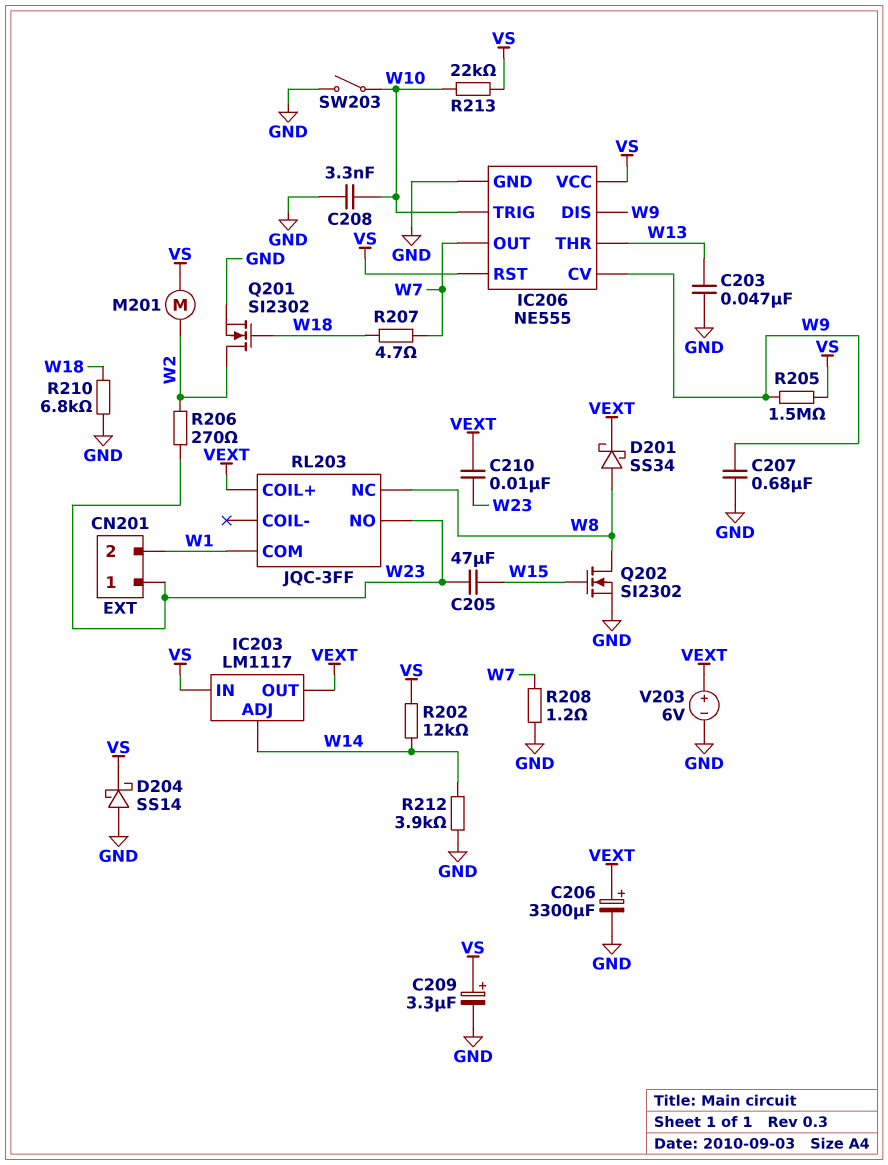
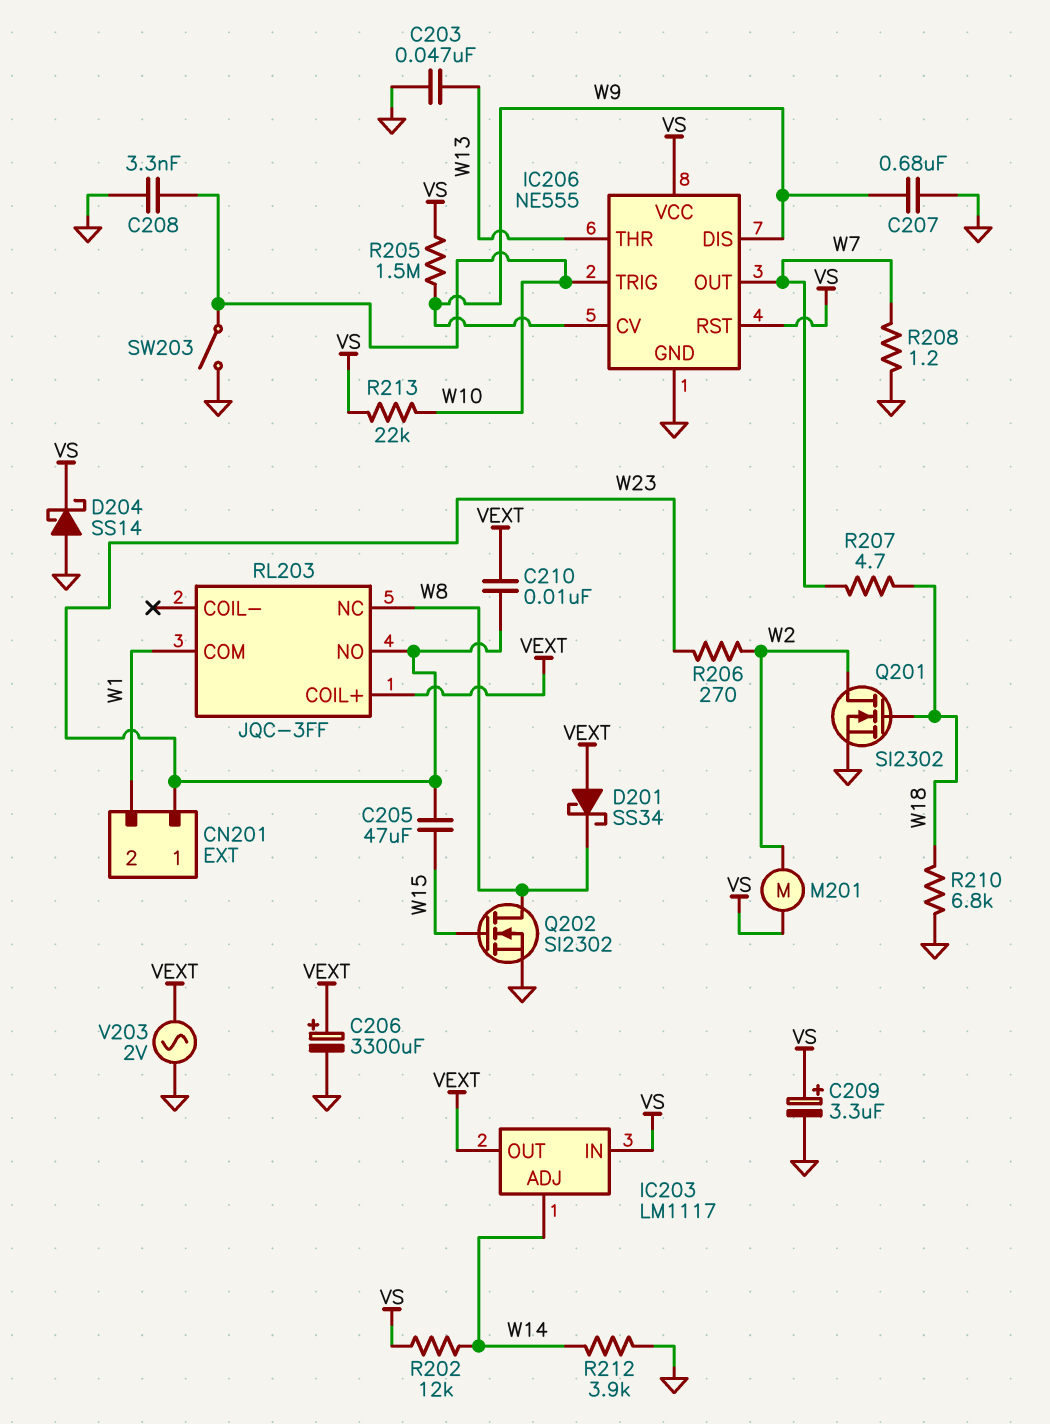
D201: schottky SS34 (A W8, K VEXT) -> schottky SS34 (A VEXT, K W8)
V203: 6V (plus VEXT, minus GND) -> AC 2V (GND, VEXT)

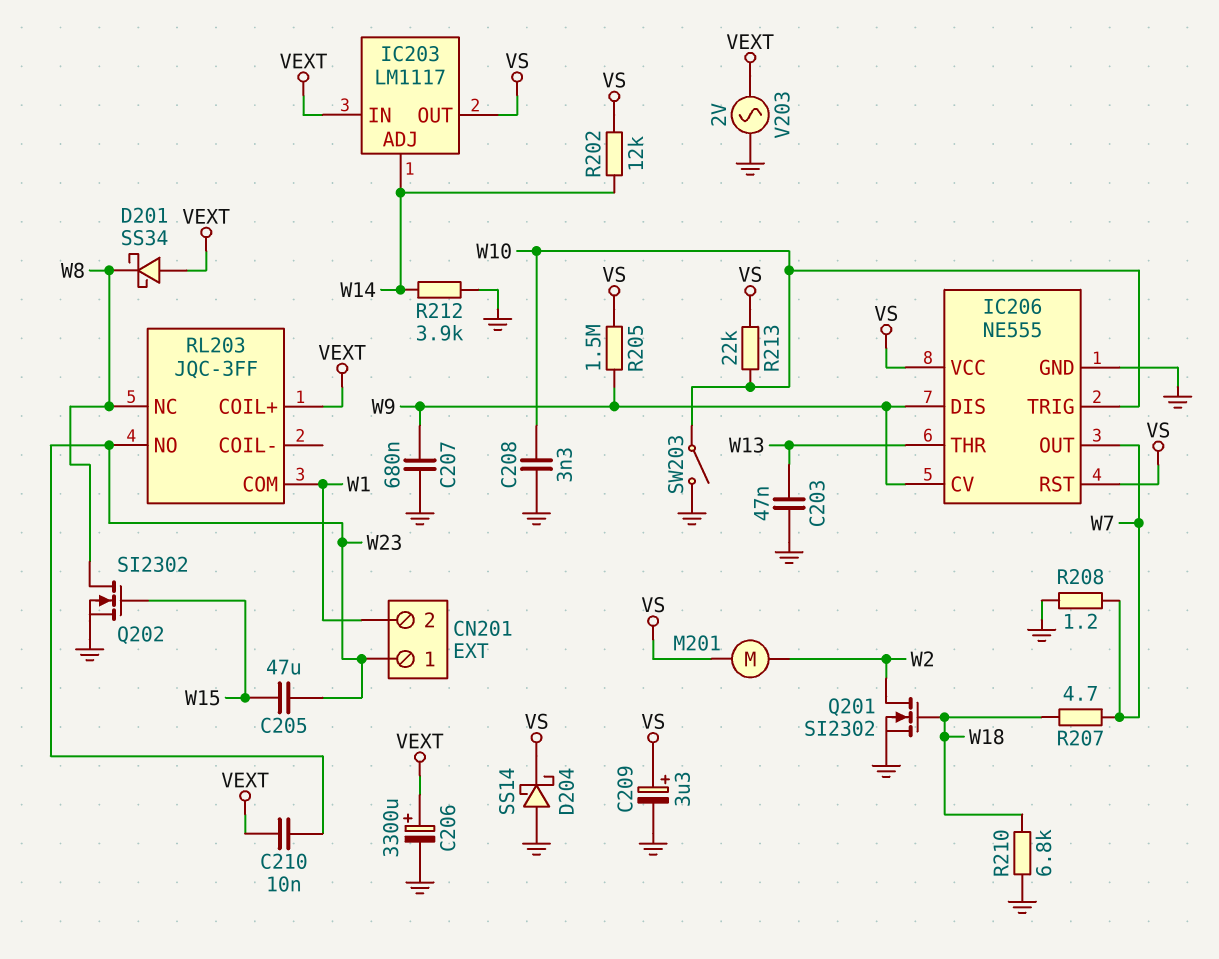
IC203 pin IN: VS -> VEXT
IC203 pin OUT: VEXT -> VS
R206: 270 (W2, W23) -> none

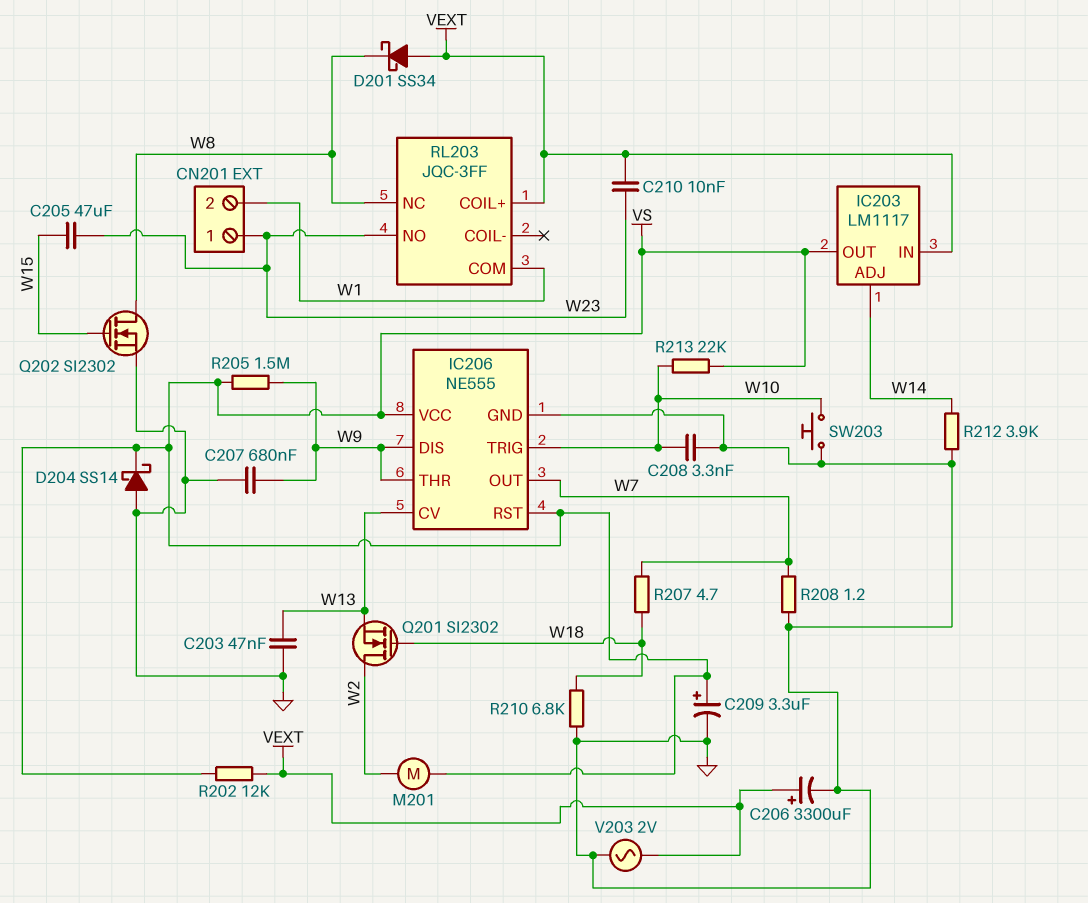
IC206 pin CV: W9 -> W13
IC206 pin THR: W13 -> W9
Q201: NMOS SI2302 (G W18, D W2, S GND) -> NMOS SI2302 (G W18, D W2, S W13)
R202: 12k (VS, W14) -> 12k (VEXT, VS)
SW203: switch (GND, W10) -> button (GND, W10)

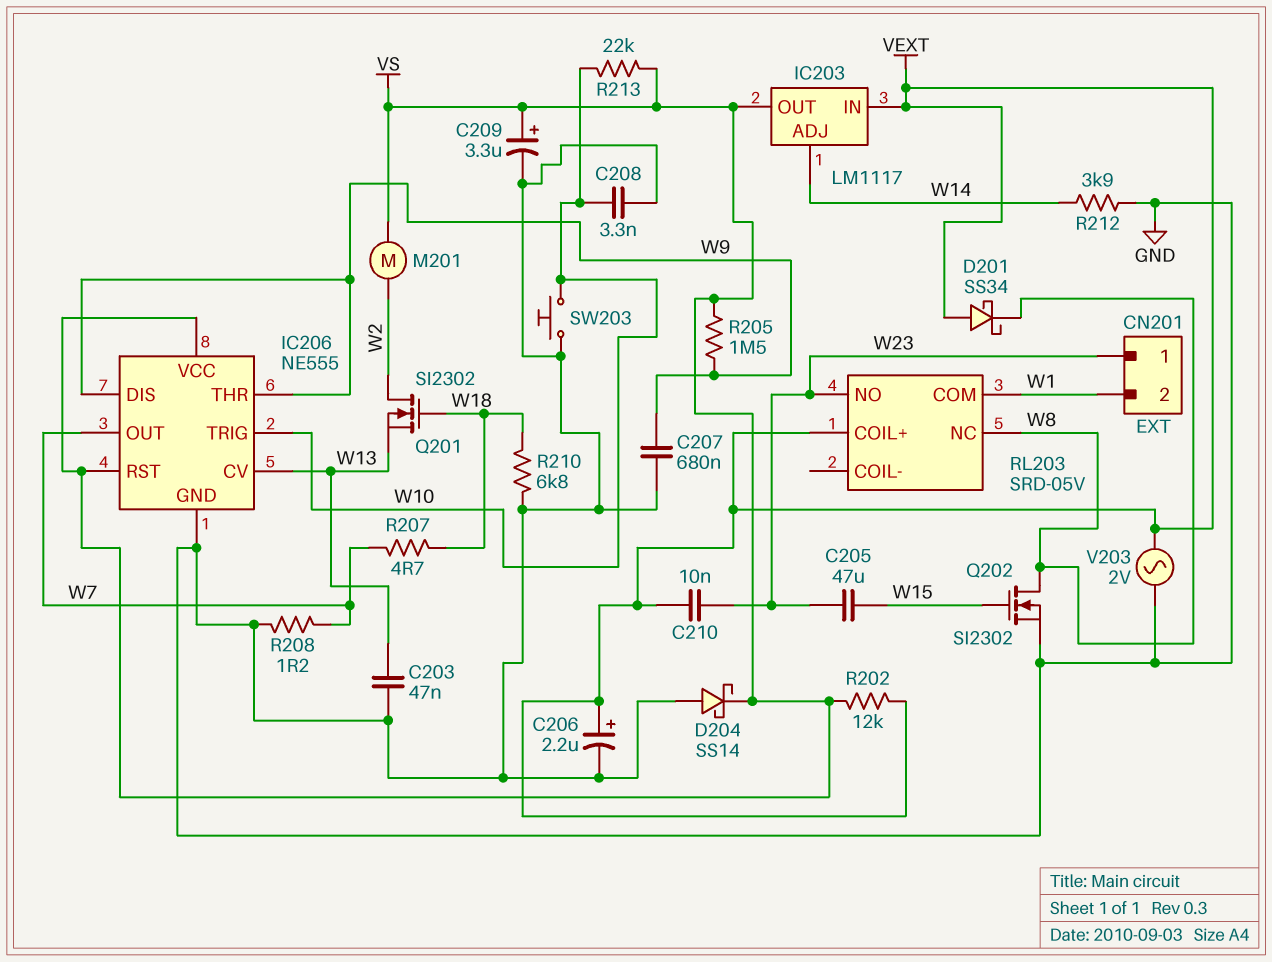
C206: 3300uF (plus VEXT, minus GND) -> 2.2uF (plus VEXT, minus GND)
RL203: JQC-3FF -> SRD-05V

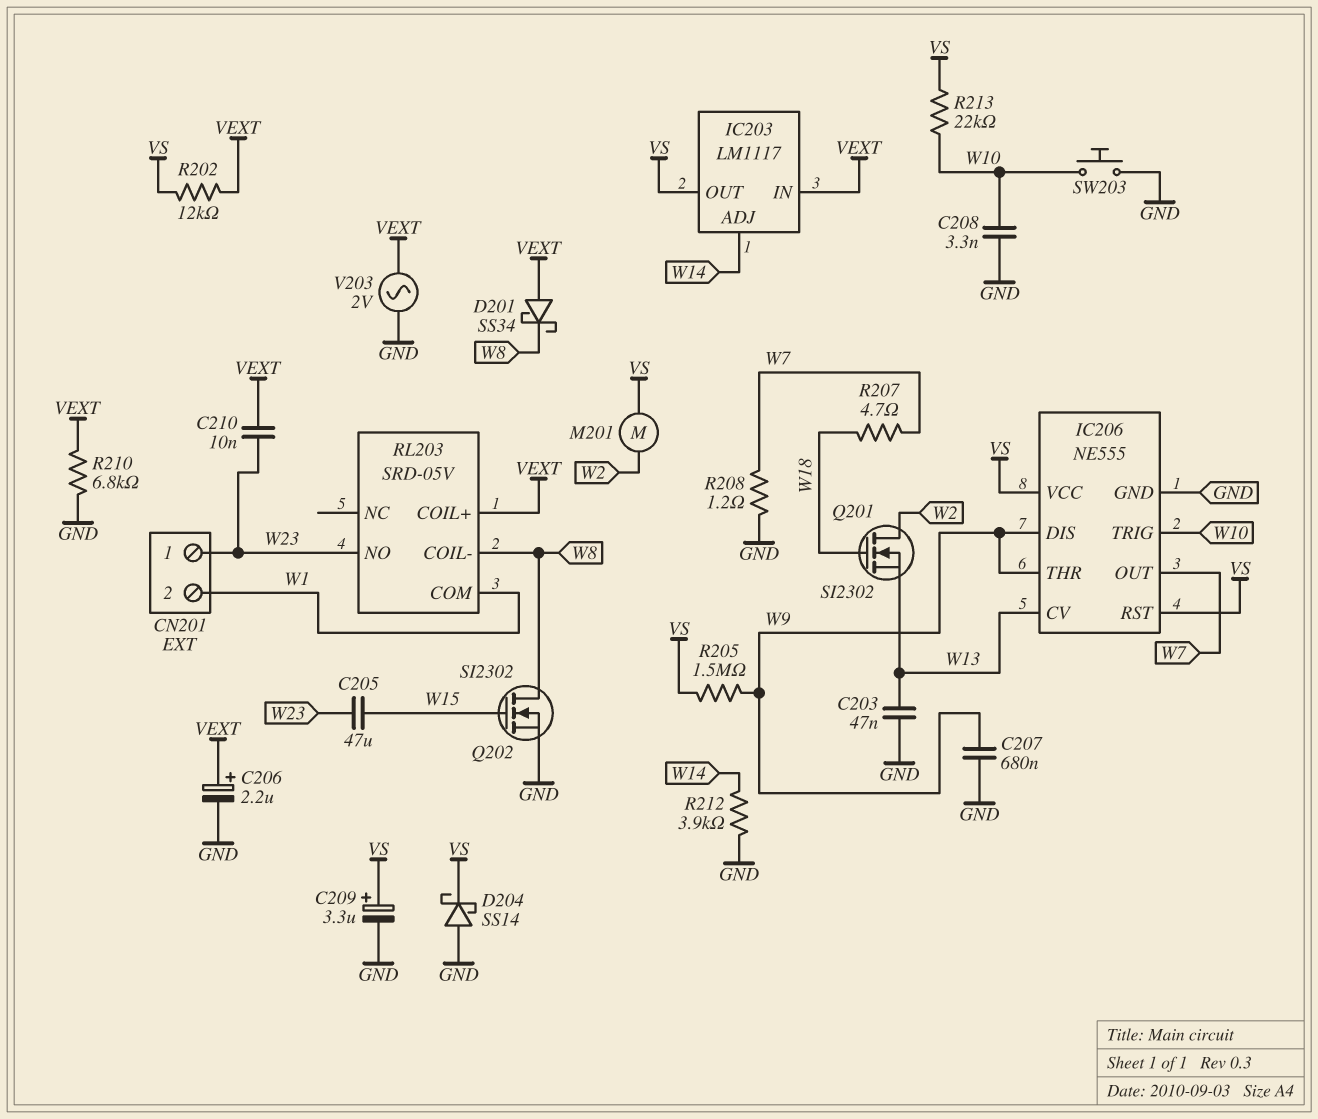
R210: 6.8k (GND, W18) -> 6.8k (GND, VEXT)
RL203 pin COIL-: none -> W8
RL203 pin NC: W8 -> none

